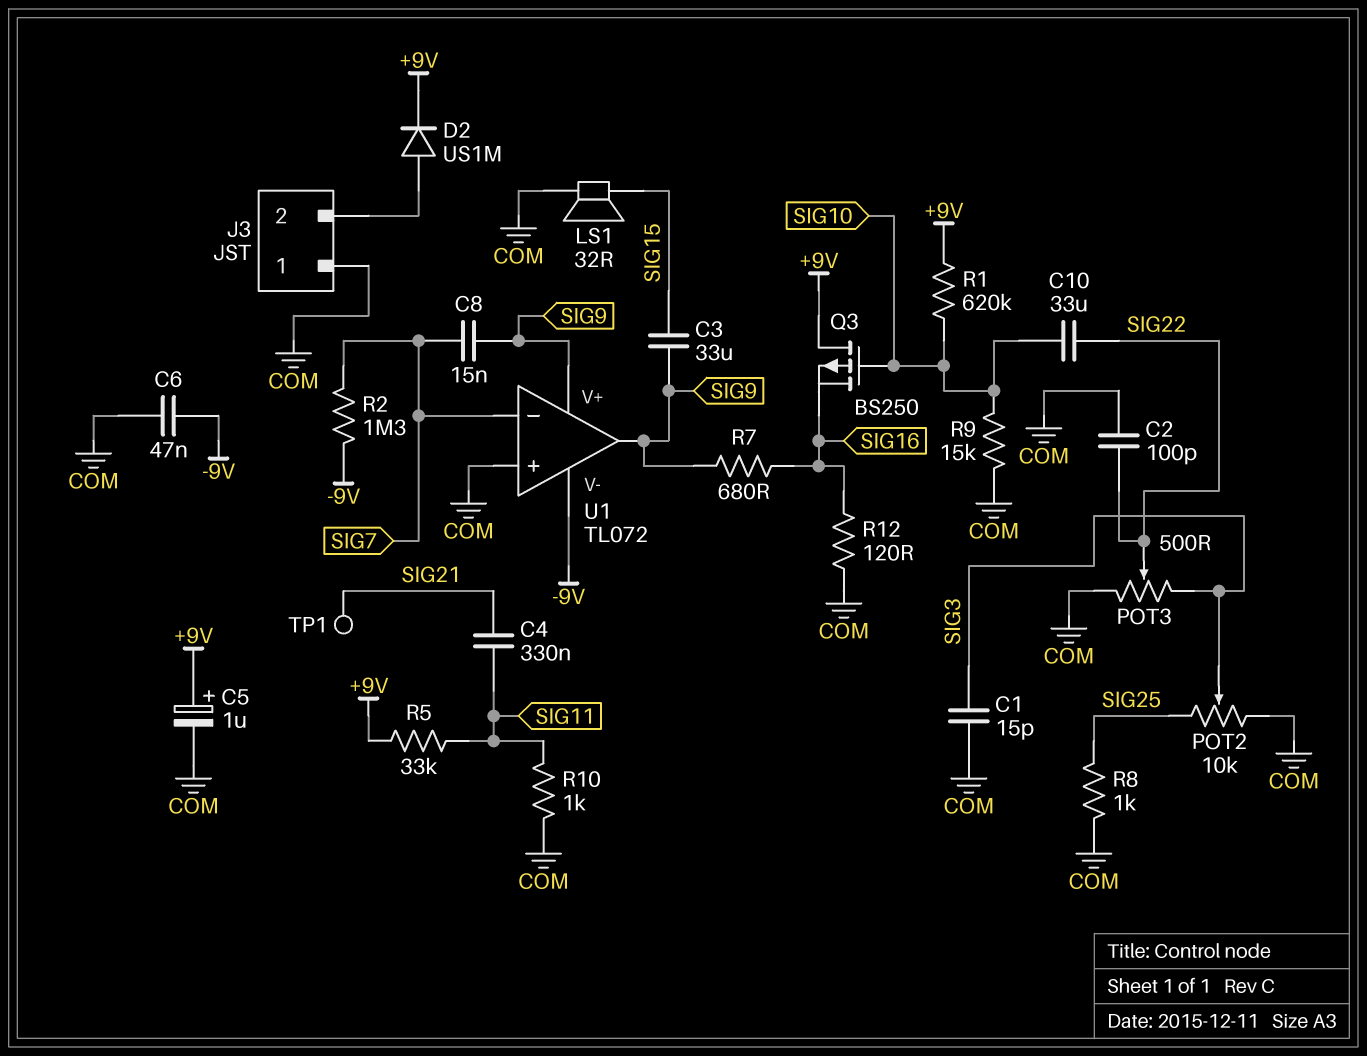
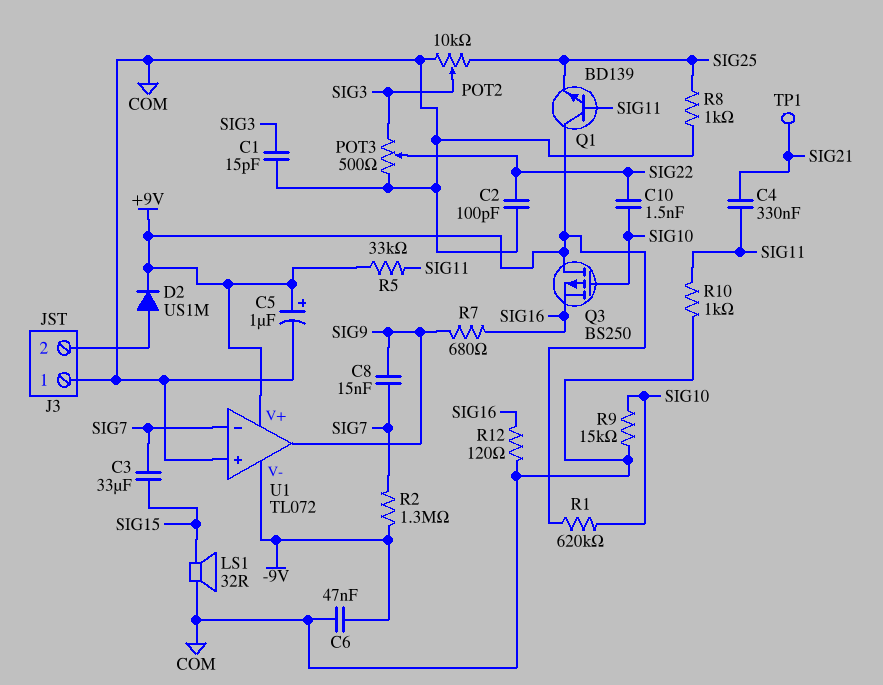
C3: 33uF (SIG9, SIG15) -> 33uF (SIG7, SIG15)
C10: 33uF (SIG10, SIG22) -> 1.5nF (SIG10, SIG22)
Q1: none -> NPN BD139 (B SIG11, C +9V, E SIG25)
U1 pin V+: SIG9 -> +9V

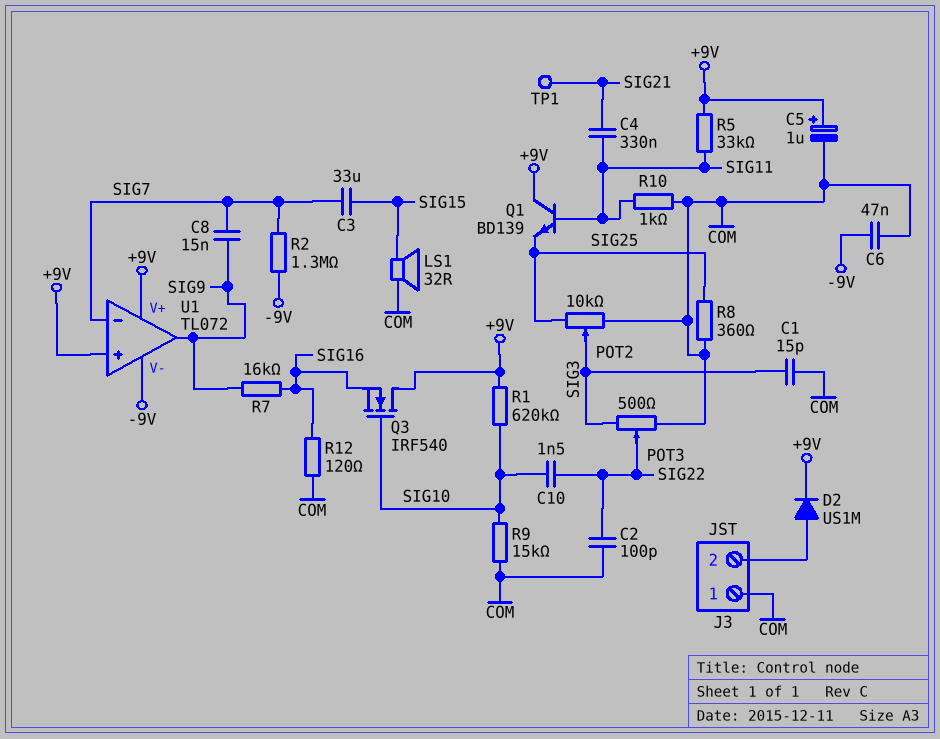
Q3: PMOS BS250 (G SIG10, D +9V, S SIG16) -> NMOS IRF540 (G SIG10, D +9V, S SIG16)
R7: 680 (SIG9, SIG16) -> 16k (SIG9, SIG16)
R8: 1k (COM, SIG25) -> 360 (COM, SIG25)
U1 pin in+: COM -> +9V

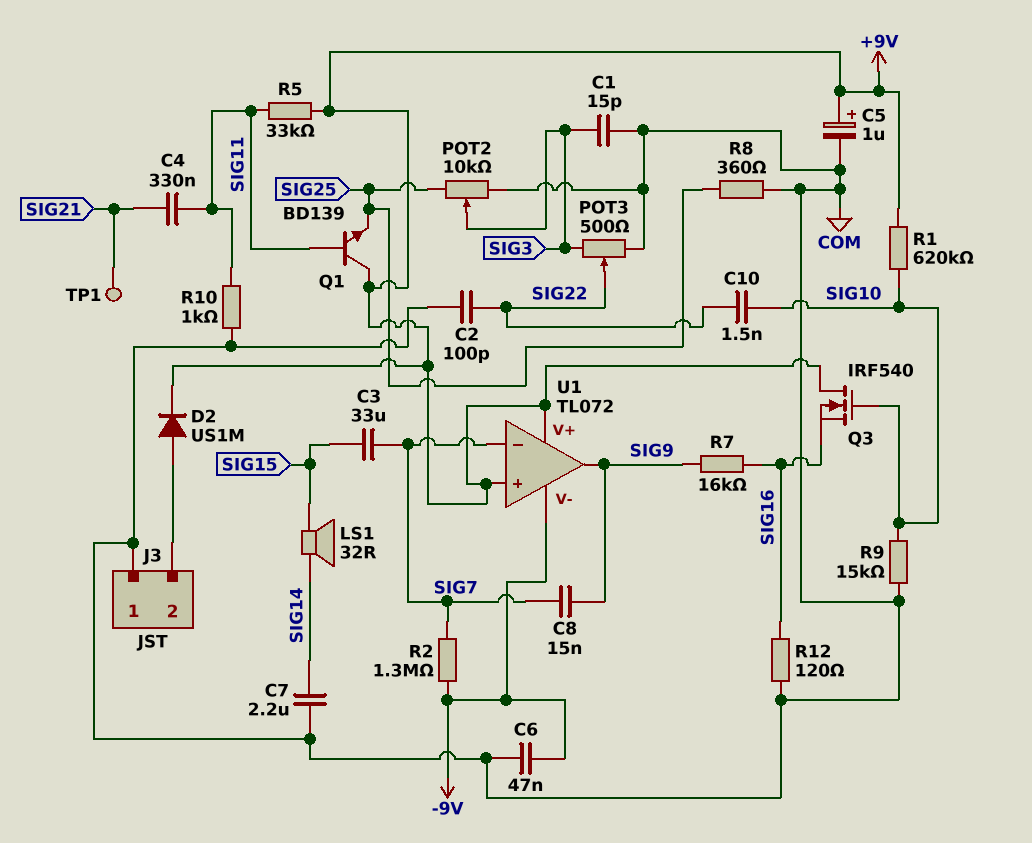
C7: none -> 2.2uF (COM, SIG14)
LS1: speaker 32R (COM, SIG15) -> speaker 32R (SIG14, SIG15)

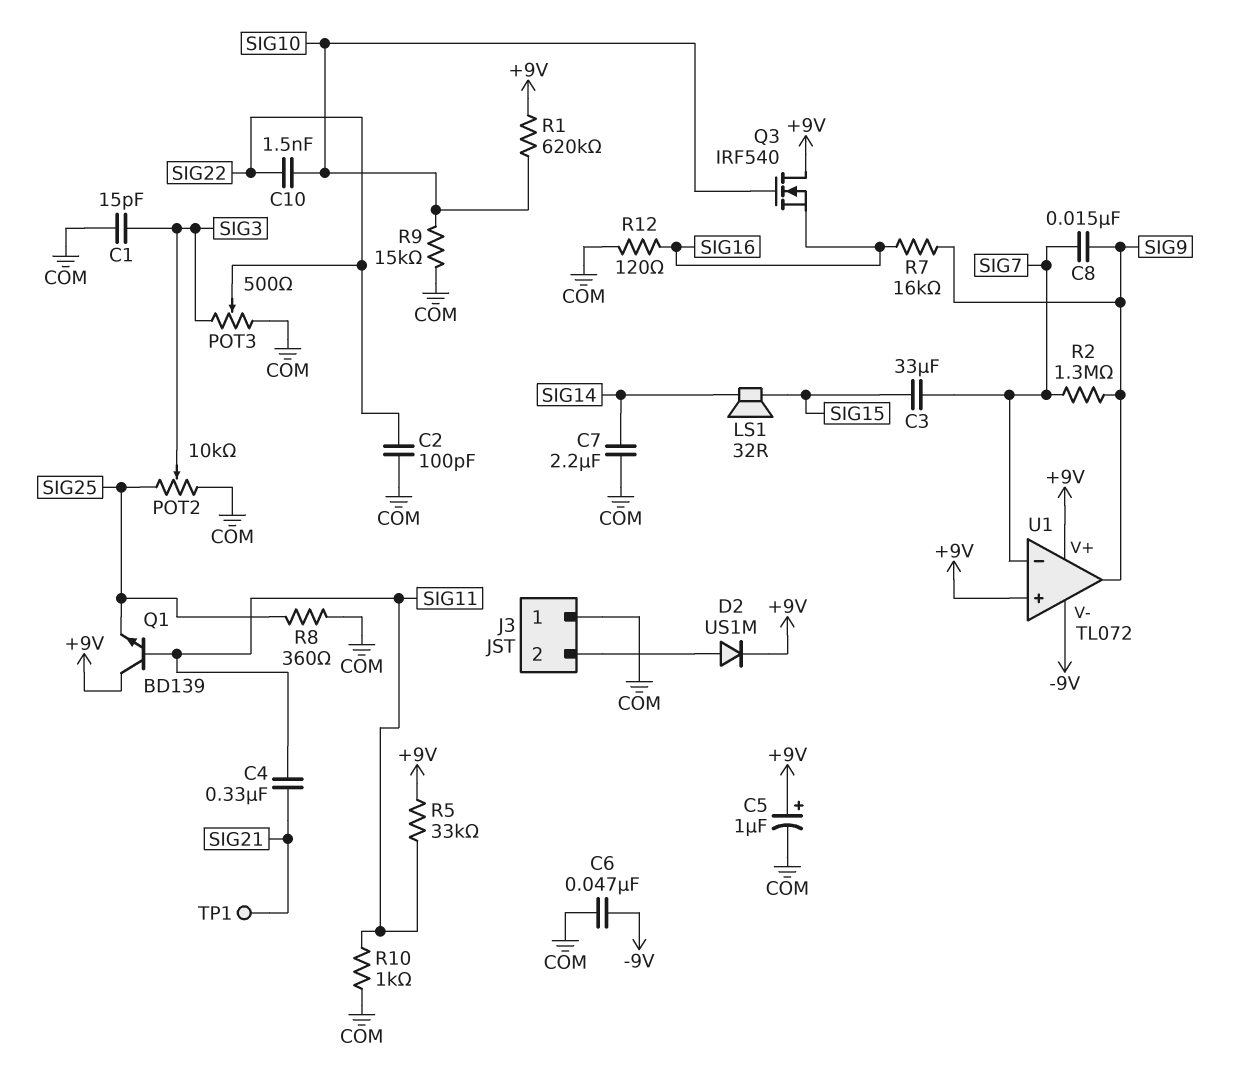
R2: 1.3M (-9V, SIG7) -> 1.3M (SIG7, SIG9)

